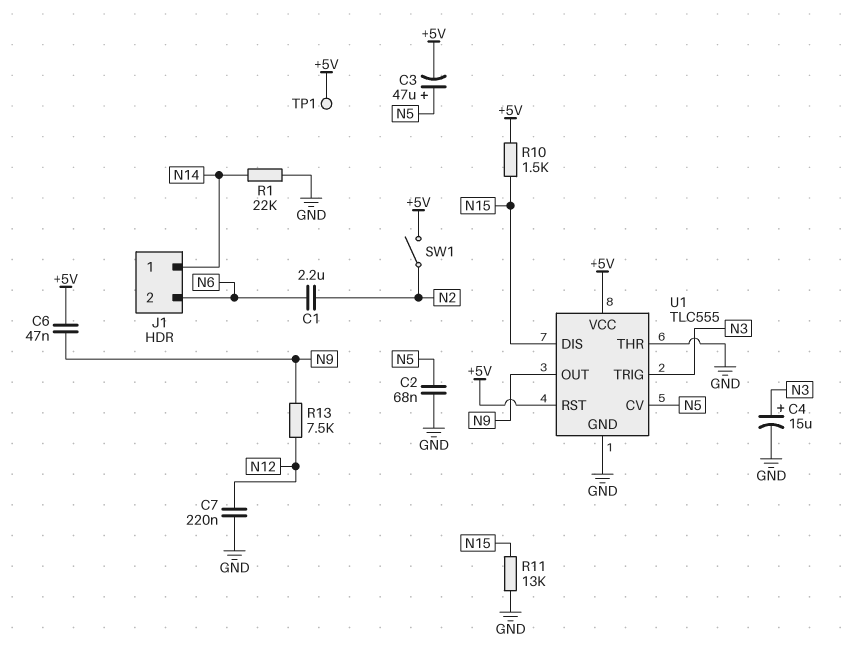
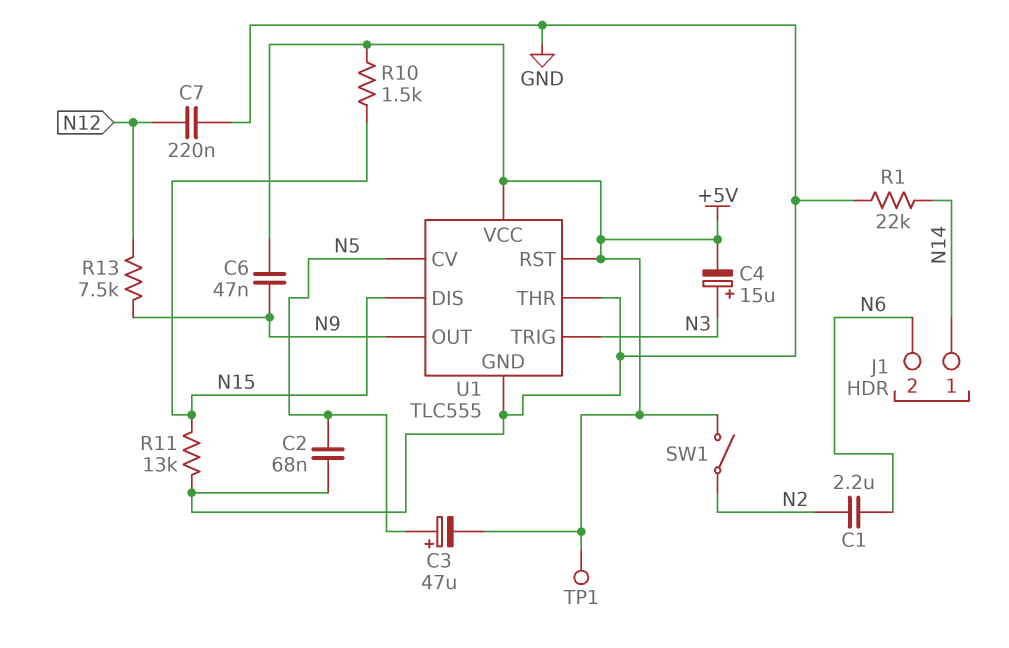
C4: 15uF (plus N3, minus GND) -> 15uF (plus N3, minus +5V)

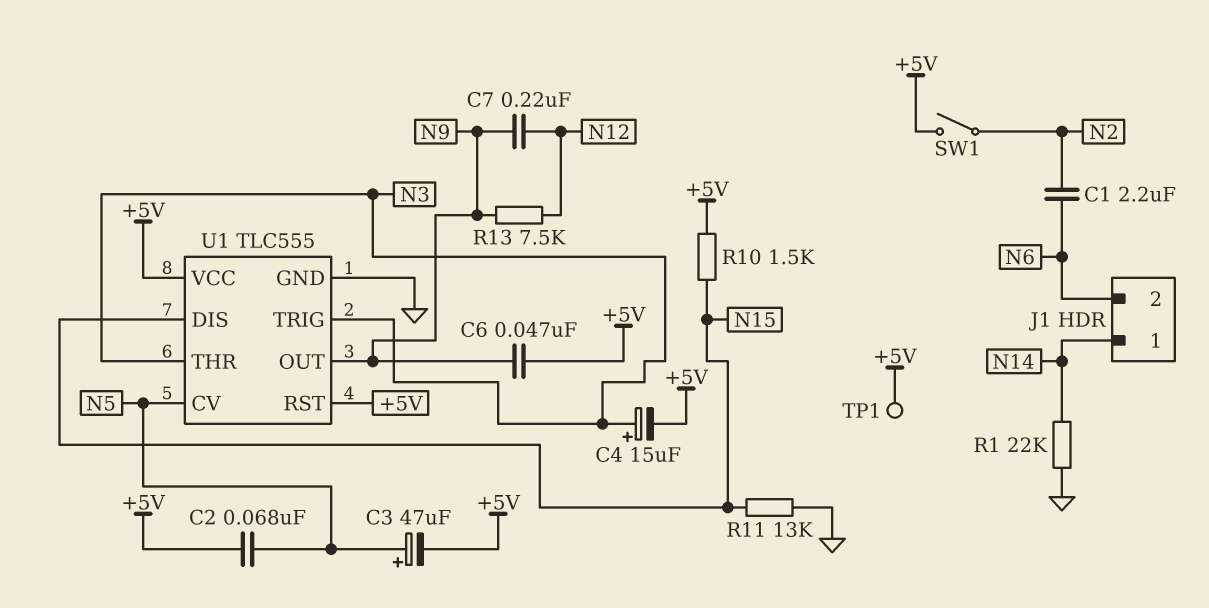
C2: 68nF (GND, N5) -> 68nF (+5V, N5)
C7: 220nF (GND, N12) -> 220nF (N9, N12)
U1 pin THR: GND -> N3

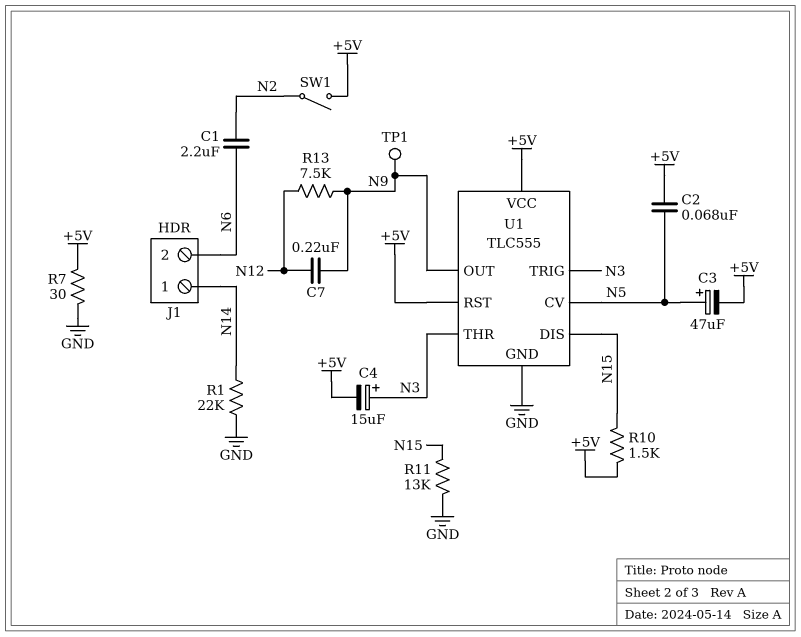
C6: 47nF (+5V, N9) -> none
R7: none -> 30 (+5V, GND)
TP1: test point (+5V) -> test point (N9)

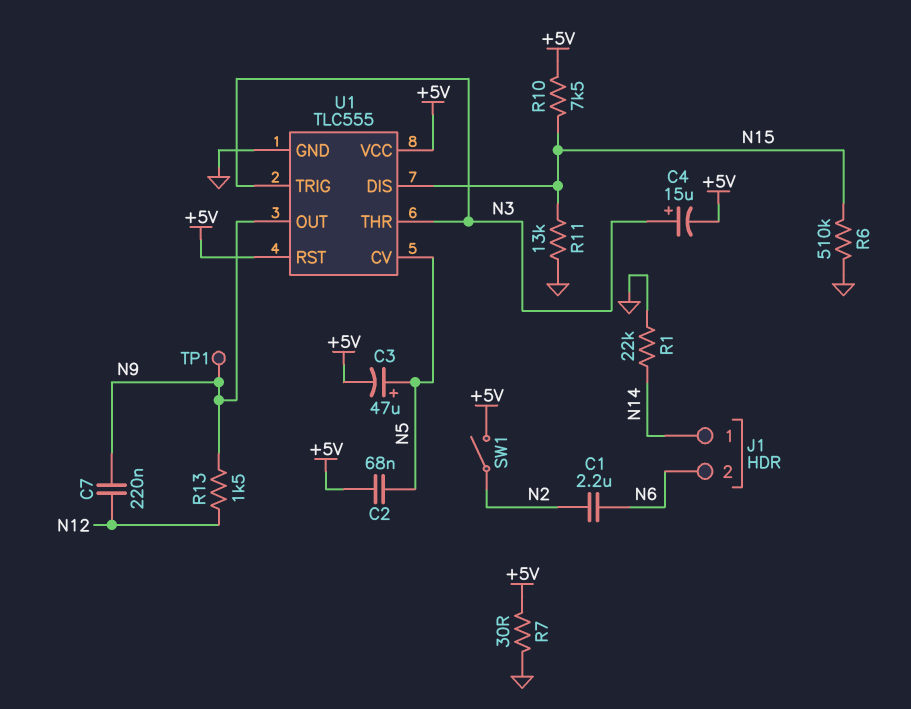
R6: none -> 510k (GND, N15)
R10: 1.5k (+5V, N15) -> 7.5k (+5V, N15)
R13: 7.5k (N9, N12) -> 1.5k (N9, N12)

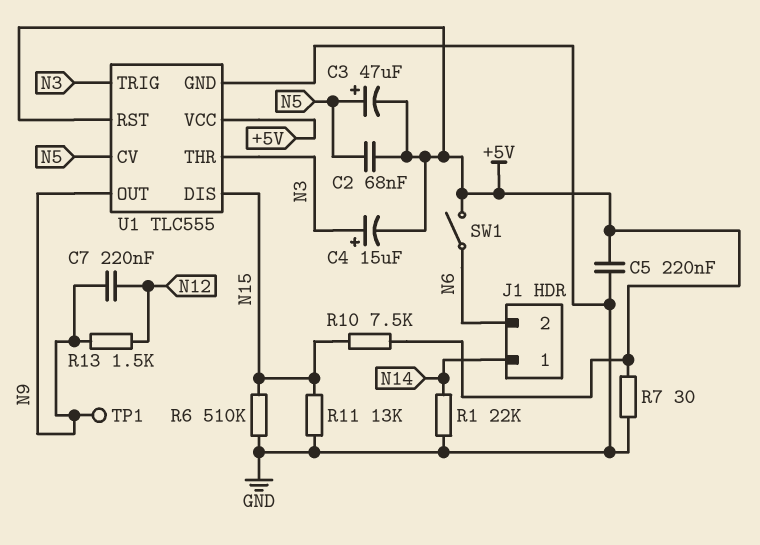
C1: 2.2uF (N2, N6) -> none
C5: none -> 220nF (+5V, GND)
SW1: switch (+5V, N2) -> switch (+5V, N6)

